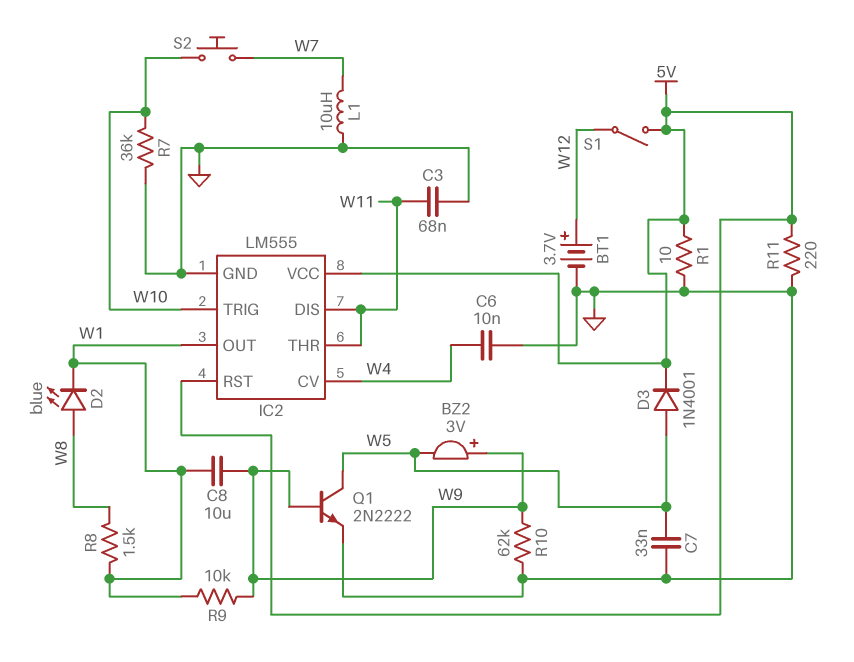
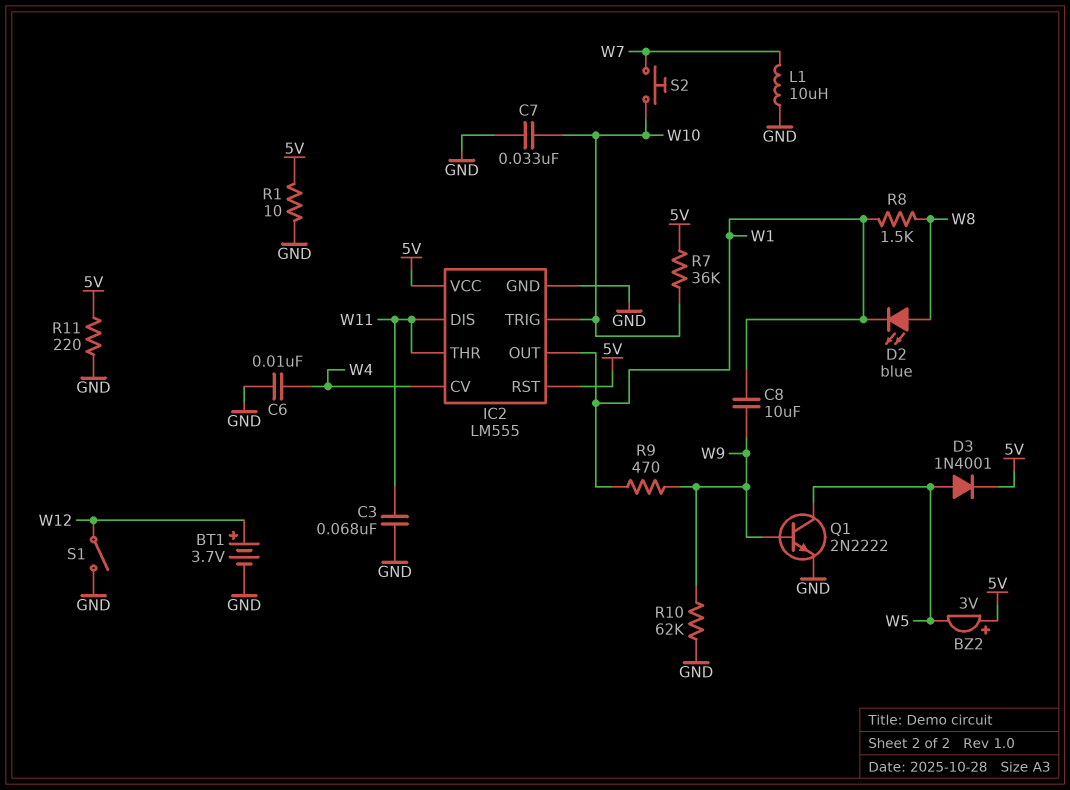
BZ2: buzzer 3V (plus W9, minus W5) -> buzzer 3V (plus 5V, minus W5)
C7: 33nF (GND, W5) -> 33nF (GND, W10)
R7: 36k (GND, W10) -> 36k (5V, W10)
R9: 10k (W1, W9) -> 470 (W1, W9)
S1: switch (5V, W12) -> switch (GND, W12)

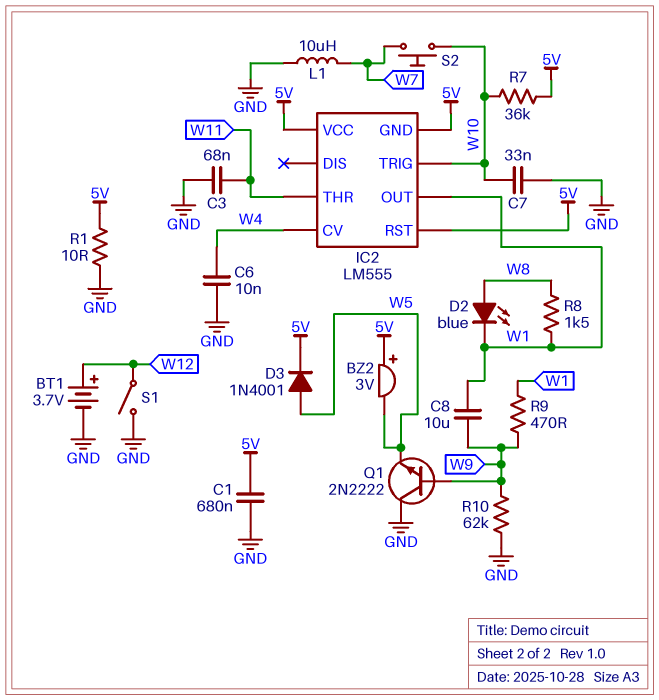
C1: none -> 680nF (5V, GND)
IC2 pin DIS: W11 -> none
IC2 pin GND: GND -> 5V
Q1: NPN 2N2222 (B W9, C W5, E GND) -> NPN 2N2222 (B W9, C GND, E W5)
R11: 220 (5V, GND) -> none

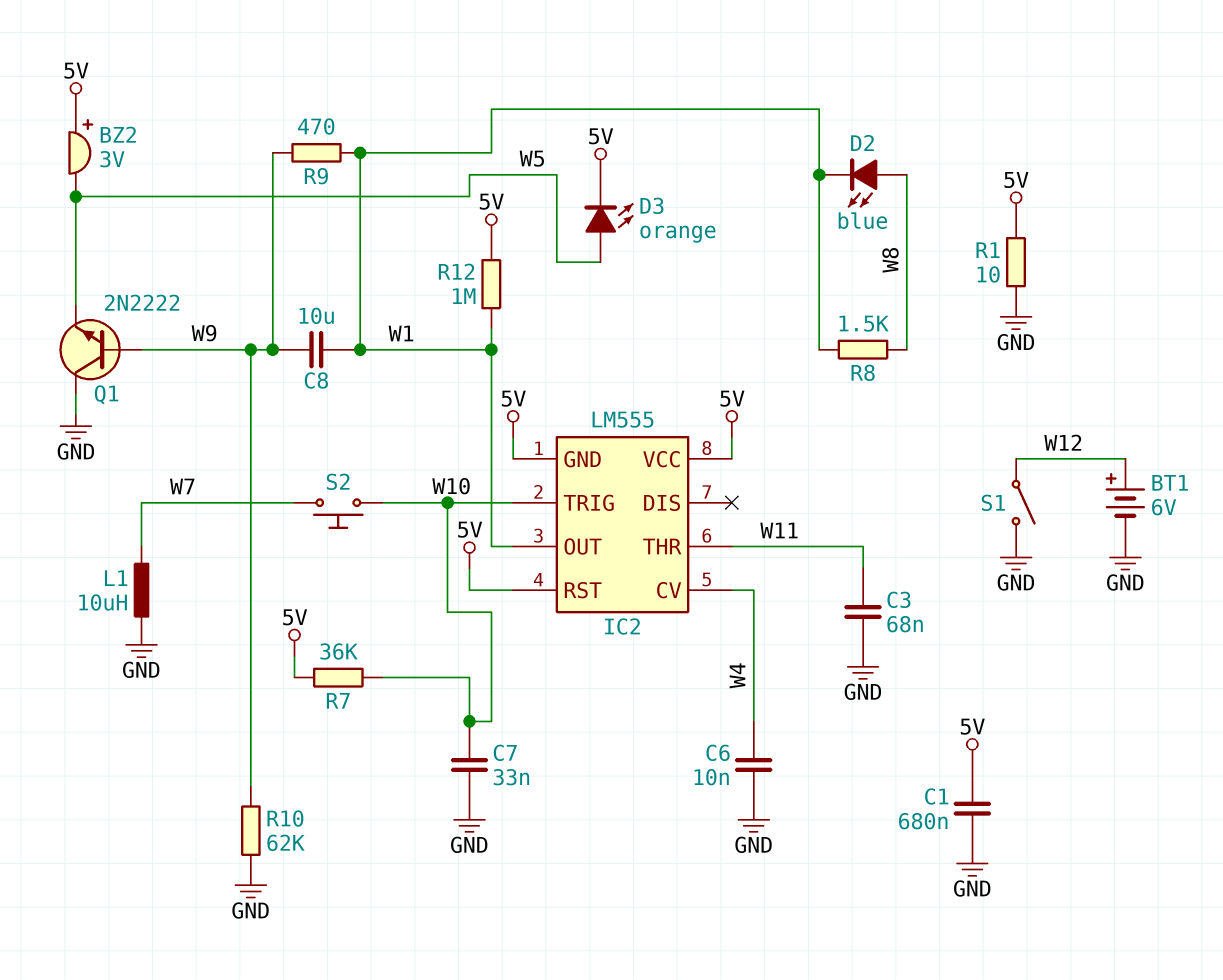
BT1: 3.7V (plus W12, minus GND) -> 6V (plus W12, minus GND)
D3: diode 1N4001 (A W5, K 5V) -> LED orange (A W5, K 5V)
R12: none -> 1M (5V, W1)

